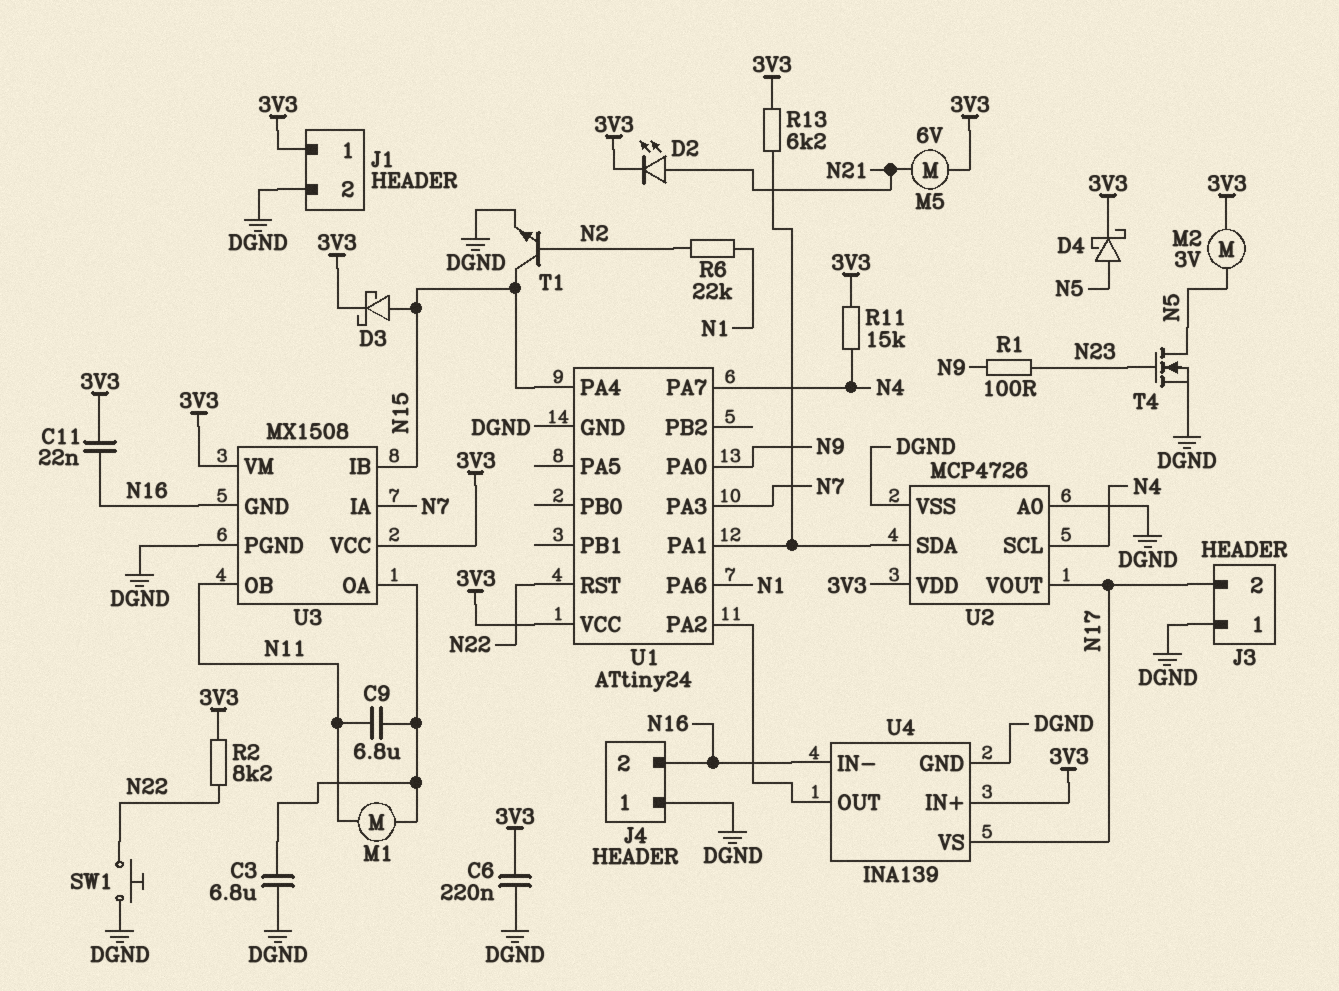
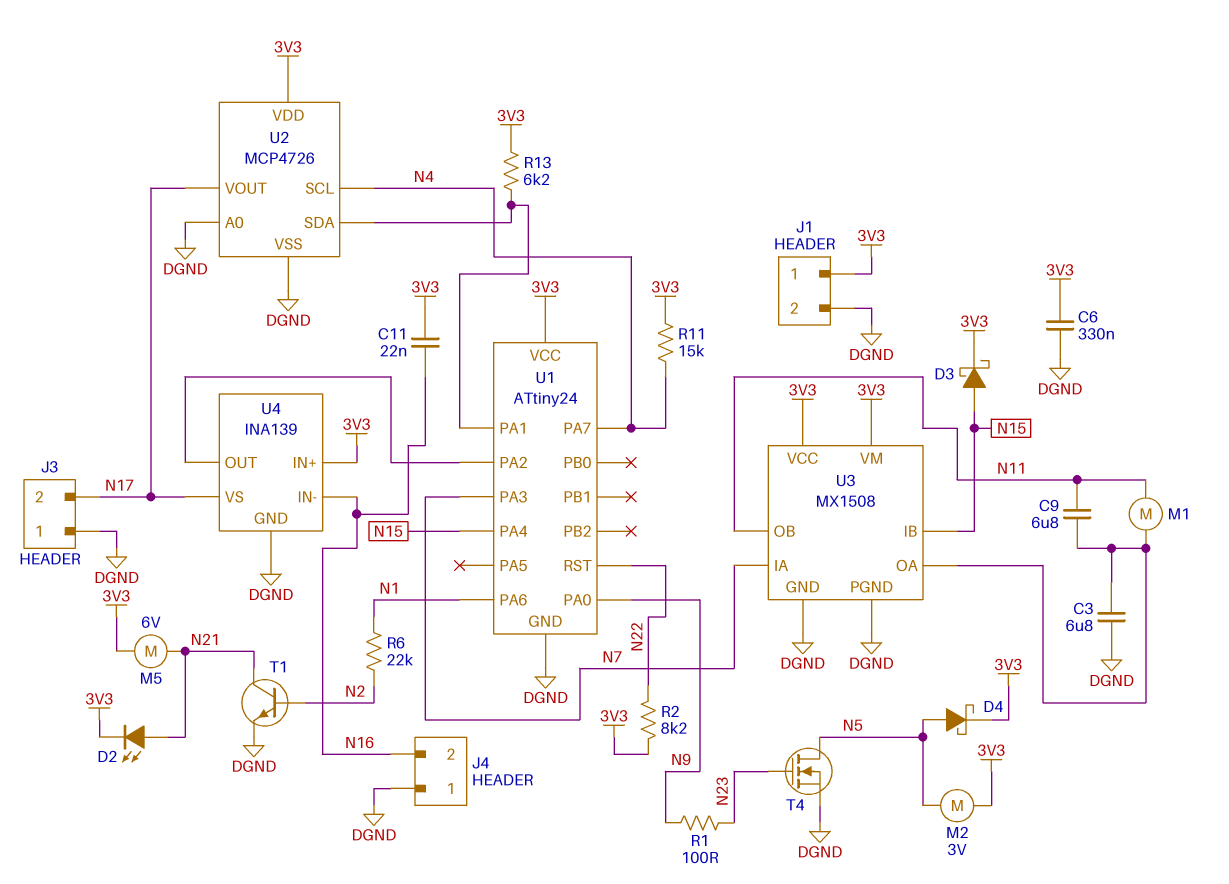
C6: 220nF (3V3, DGND) -> 330nF (3V3, DGND)
SW1: button (DGND, N22) -> none
T1: NPN (B N2, C N15, E DGND) -> NPN (B N2, C N21, E DGND)
U3 pin GND: N16 -> DGND

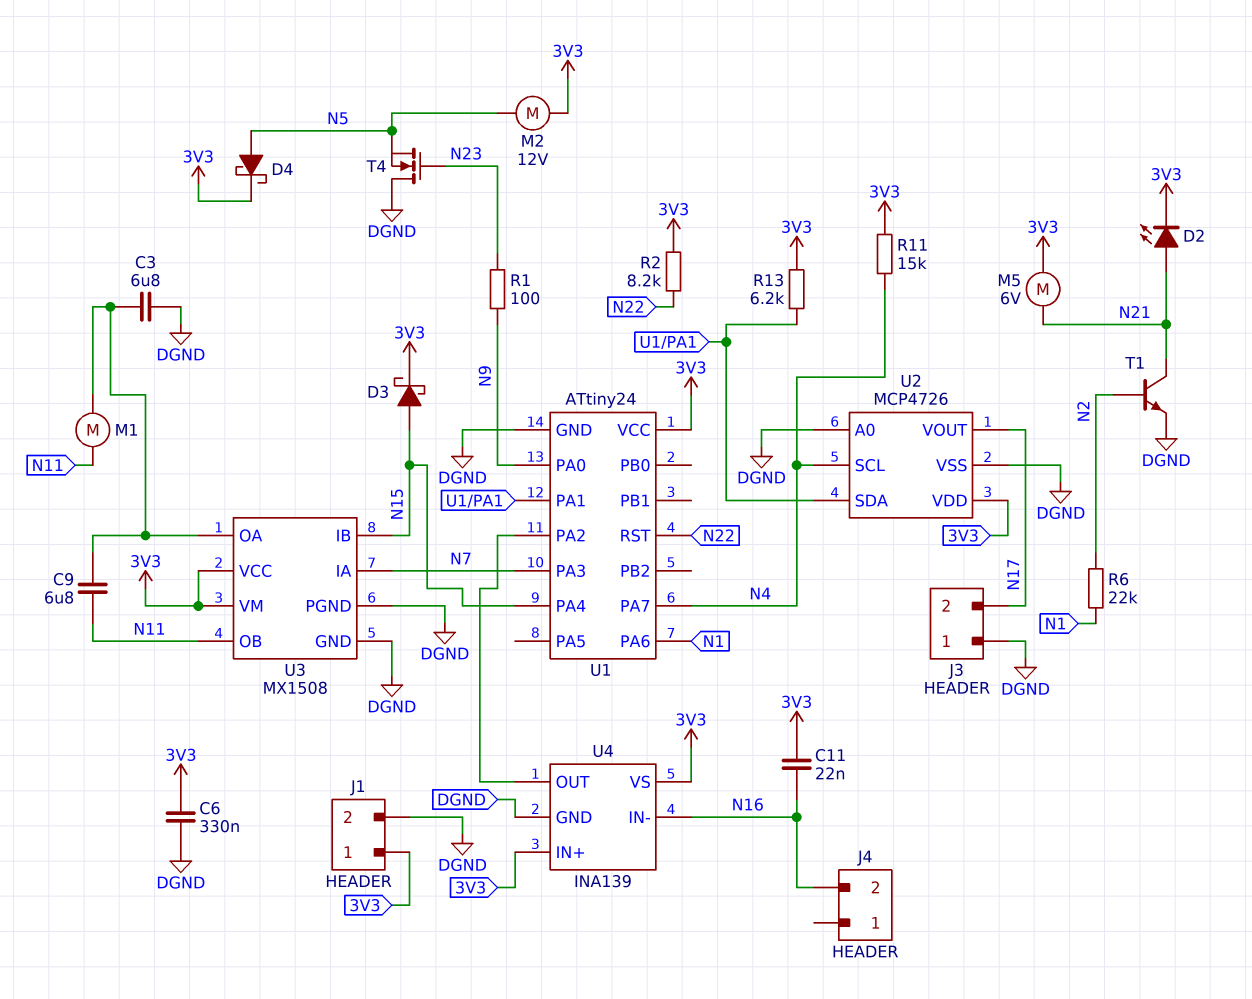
J4 pin 1: DGND -> none
M2: motor 3V (3V3, N5) -> motor 12V (3V3, N5)
T4: NMOS (G N23, D N5, S DGND) -> NMOS (G N23, D DGND, S N5)
U4 pin VS: N17 -> 3V3

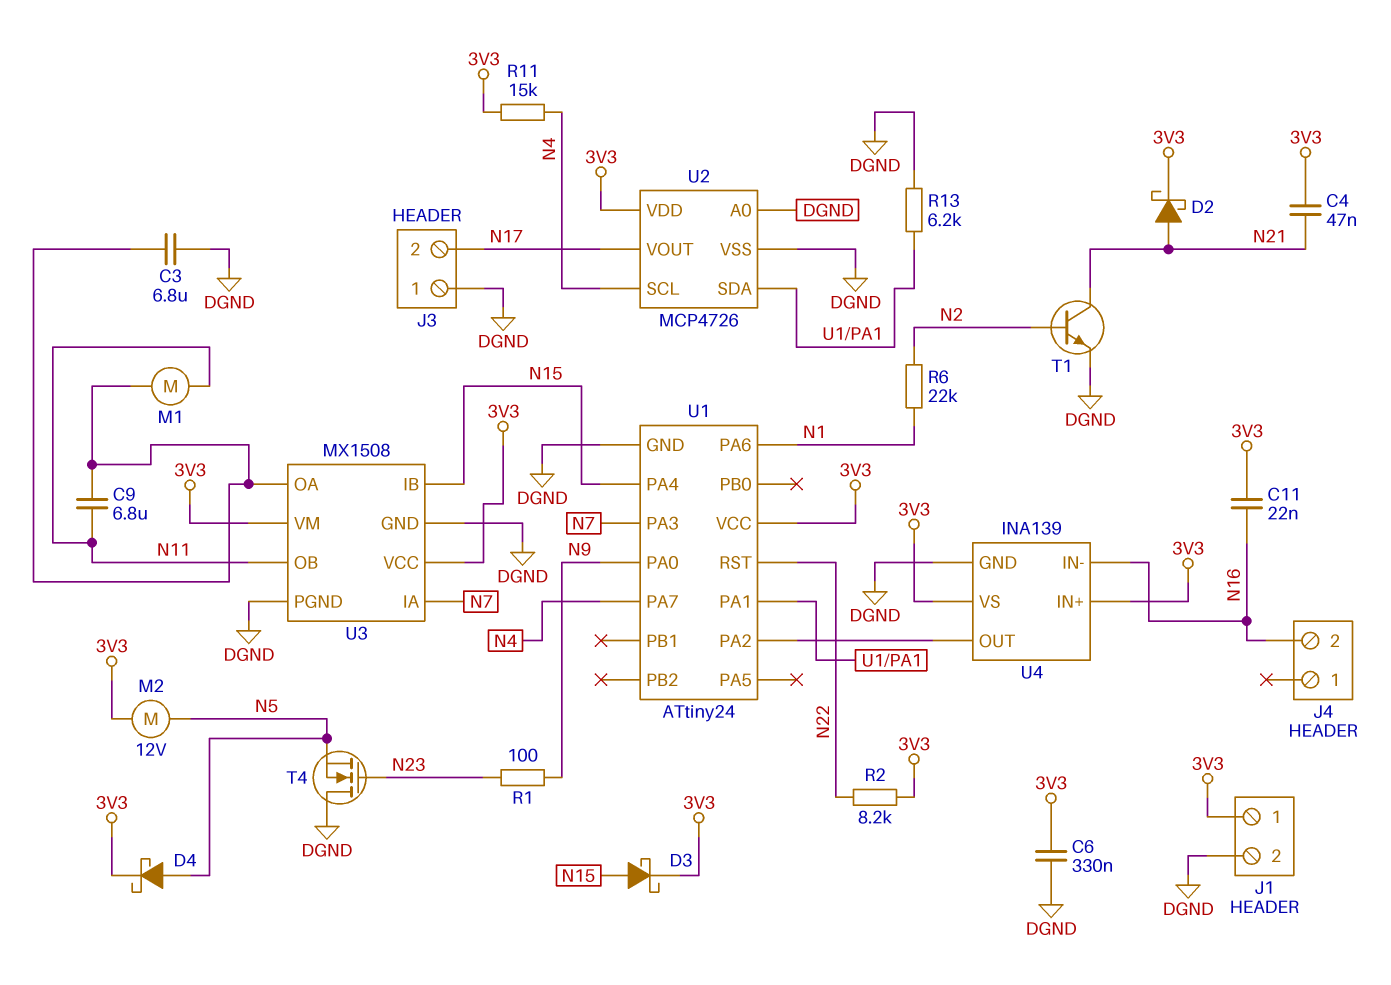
C4: none -> 47nF (3V3, N21)
D2: LED (A N21, K 3V3) -> schottky (A N21, K 3V3)
M5: motor 6V (3V3, N21) -> none
R13: 6.2k (3V3, U1/PA1) -> 6.2k (DGND, U1/PA1)

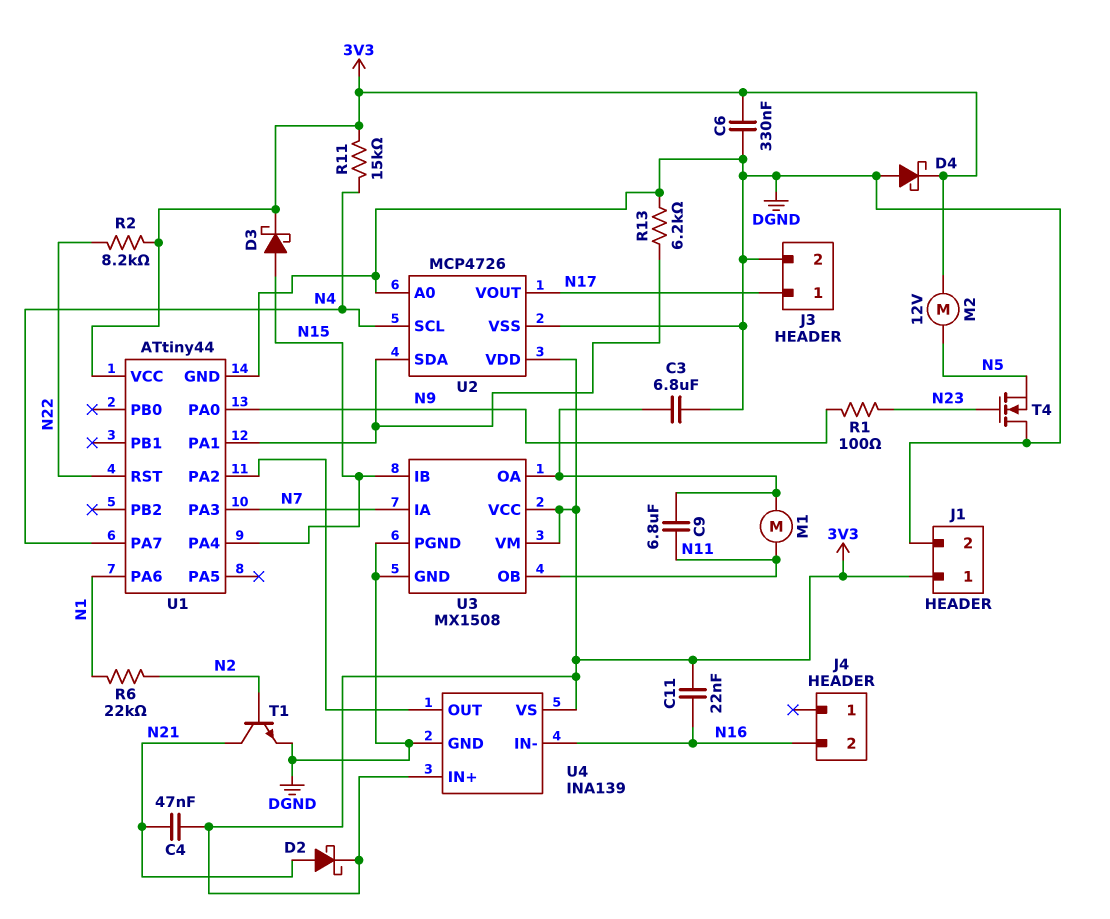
D4: schottky (A N5, K 3V3) -> schottky (A DGND, K 3V3)
J3 pin 1: DGND -> N17
J3 pin 2: N17 -> DGND
U1: ATtiny24 -> ATtiny44

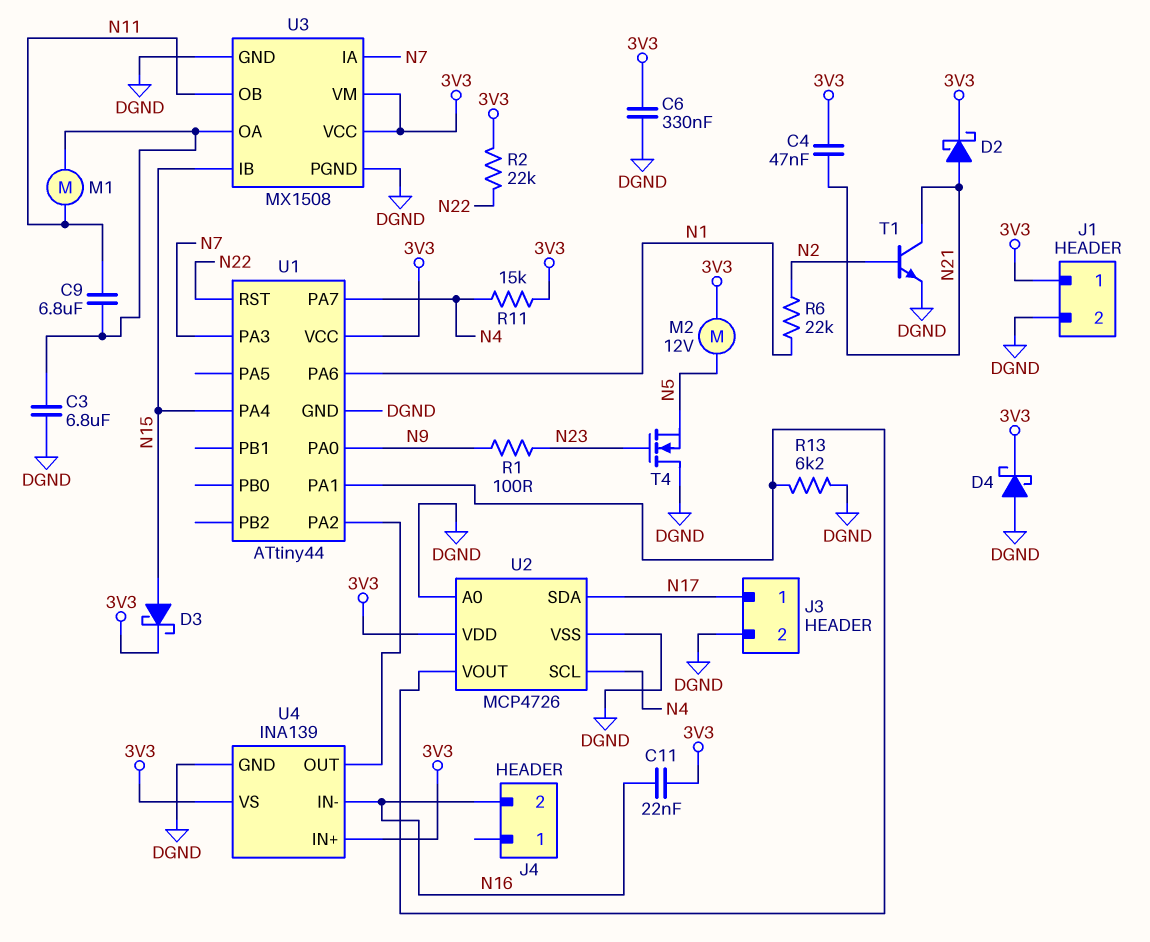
R2: 8.2k (3V3, N22) -> 22k (3V3, N22)
U2 pin SDA: U1/PA1 -> N17
U2 pin VOUT: N17 -> U1/PA1

